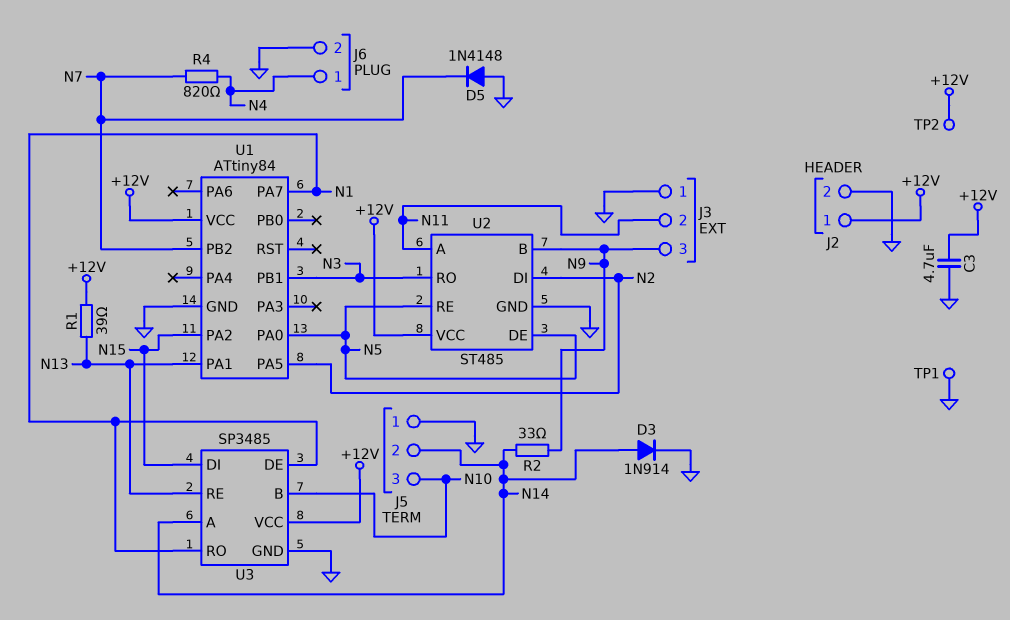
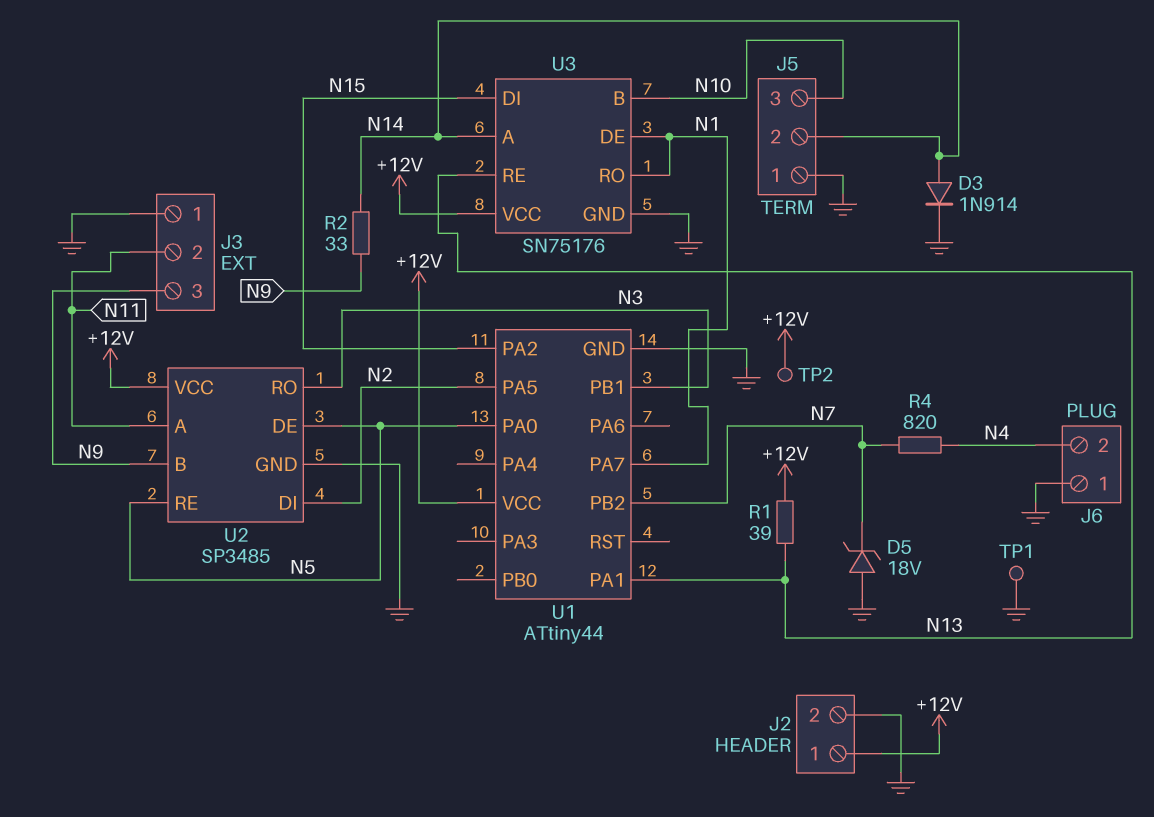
C3: 4.7uF (+12V, GND) -> none
D5: diode 1N4148 (A GND, K N7) -> zener 18V (A GND, K N7)
J6 pin 1: N4 -> GND
J6 pin 2: GND -> N4
U1: ATtiny84 -> ATtiny44
U2: ST485 -> SP3485
U3: SP3485 -> SN75176

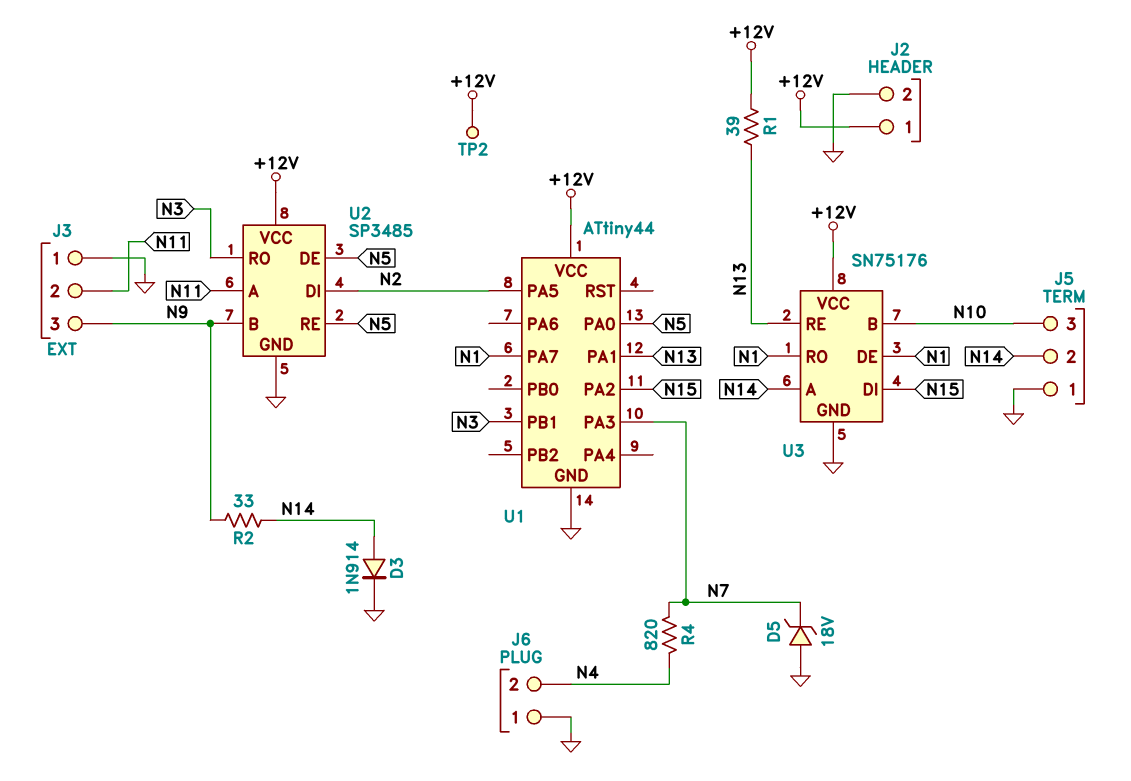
TP1: test point (GND) -> none
U1 pin PA3: none -> N7
U1 pin PB2: N7 -> none

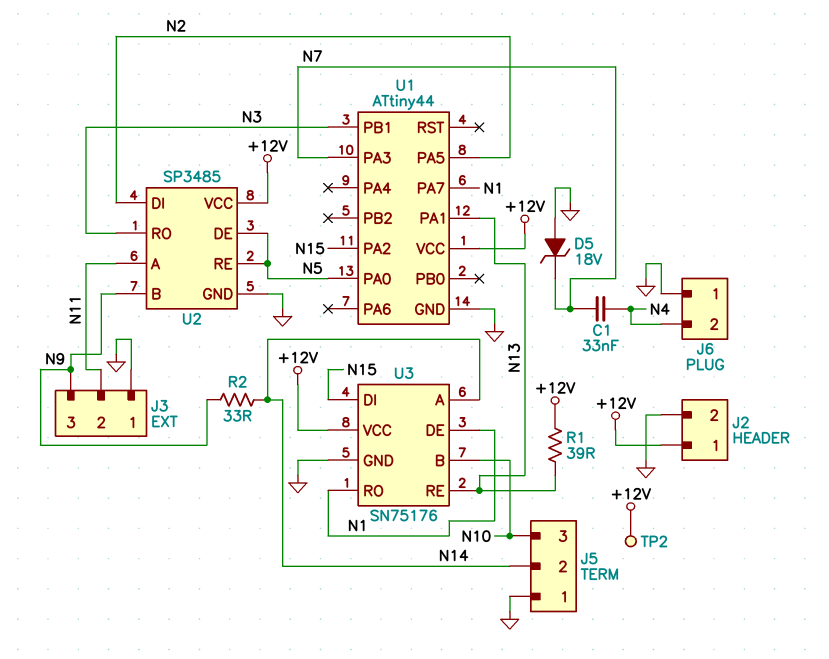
C1: none -> 33nF (N4, N7)
D3: diode 1N914 (A N14, K GND) -> none
R4: 820 (N4, N7) -> none

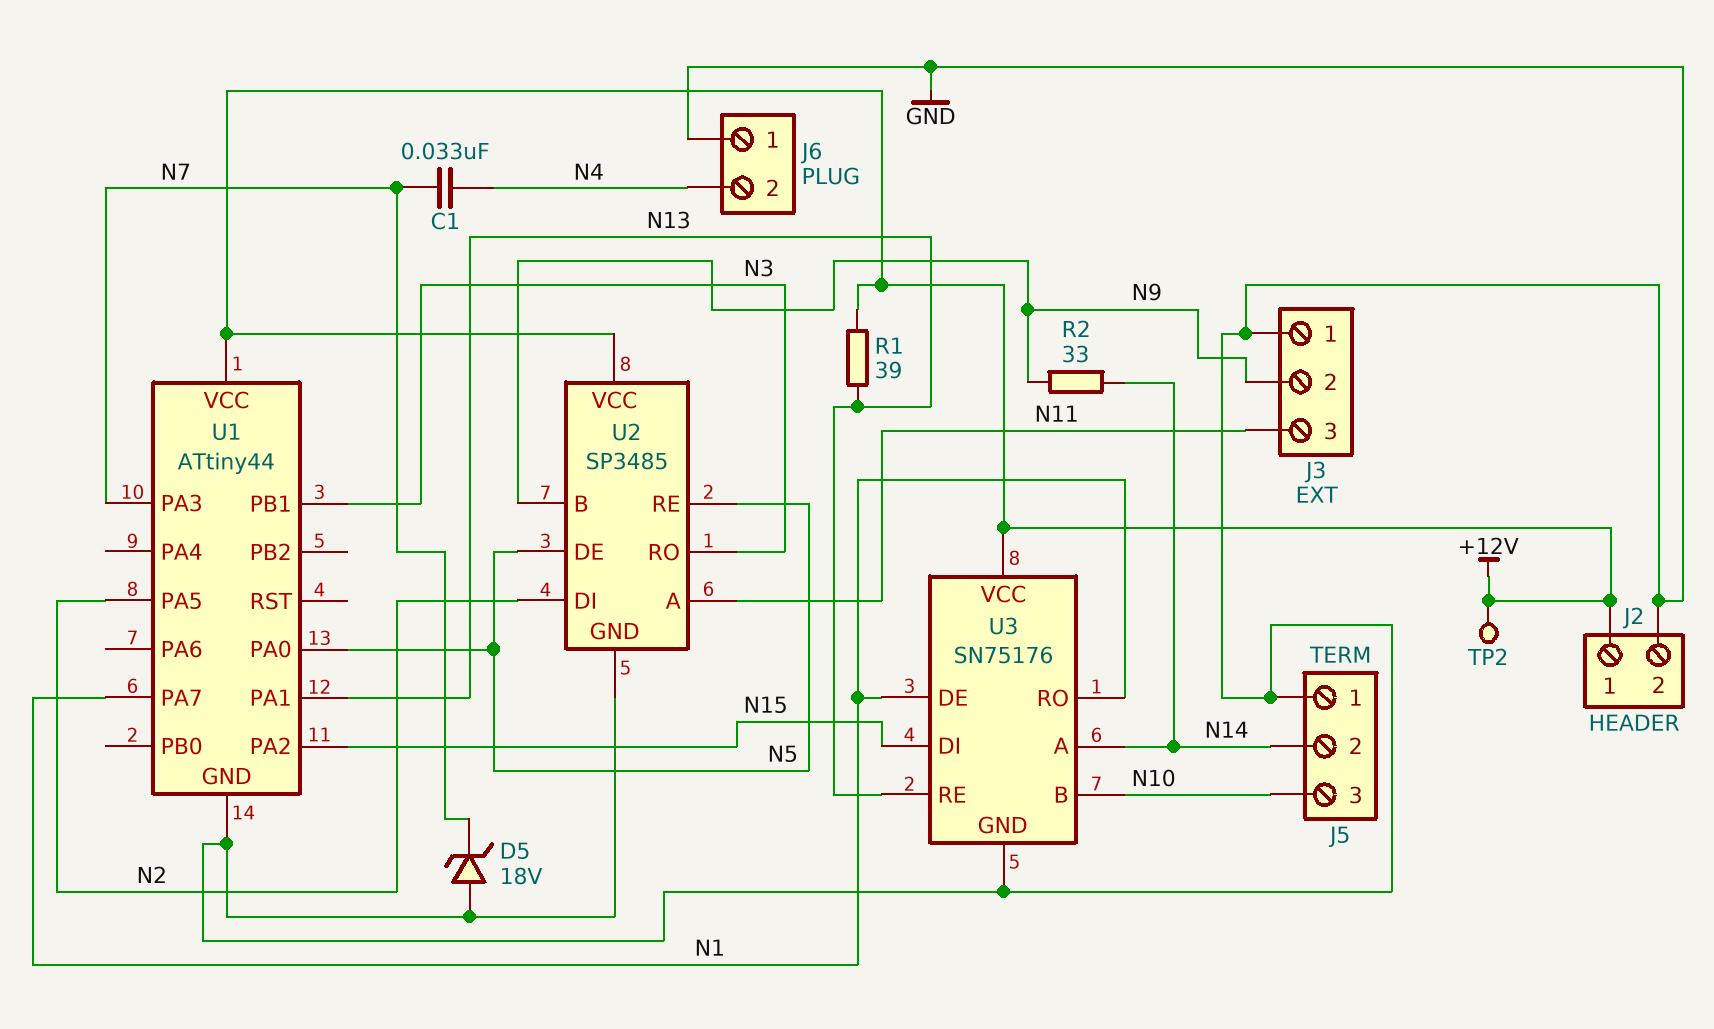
J3 pin 2: N11 -> N9
J3 pin 3: N9 -> N11

